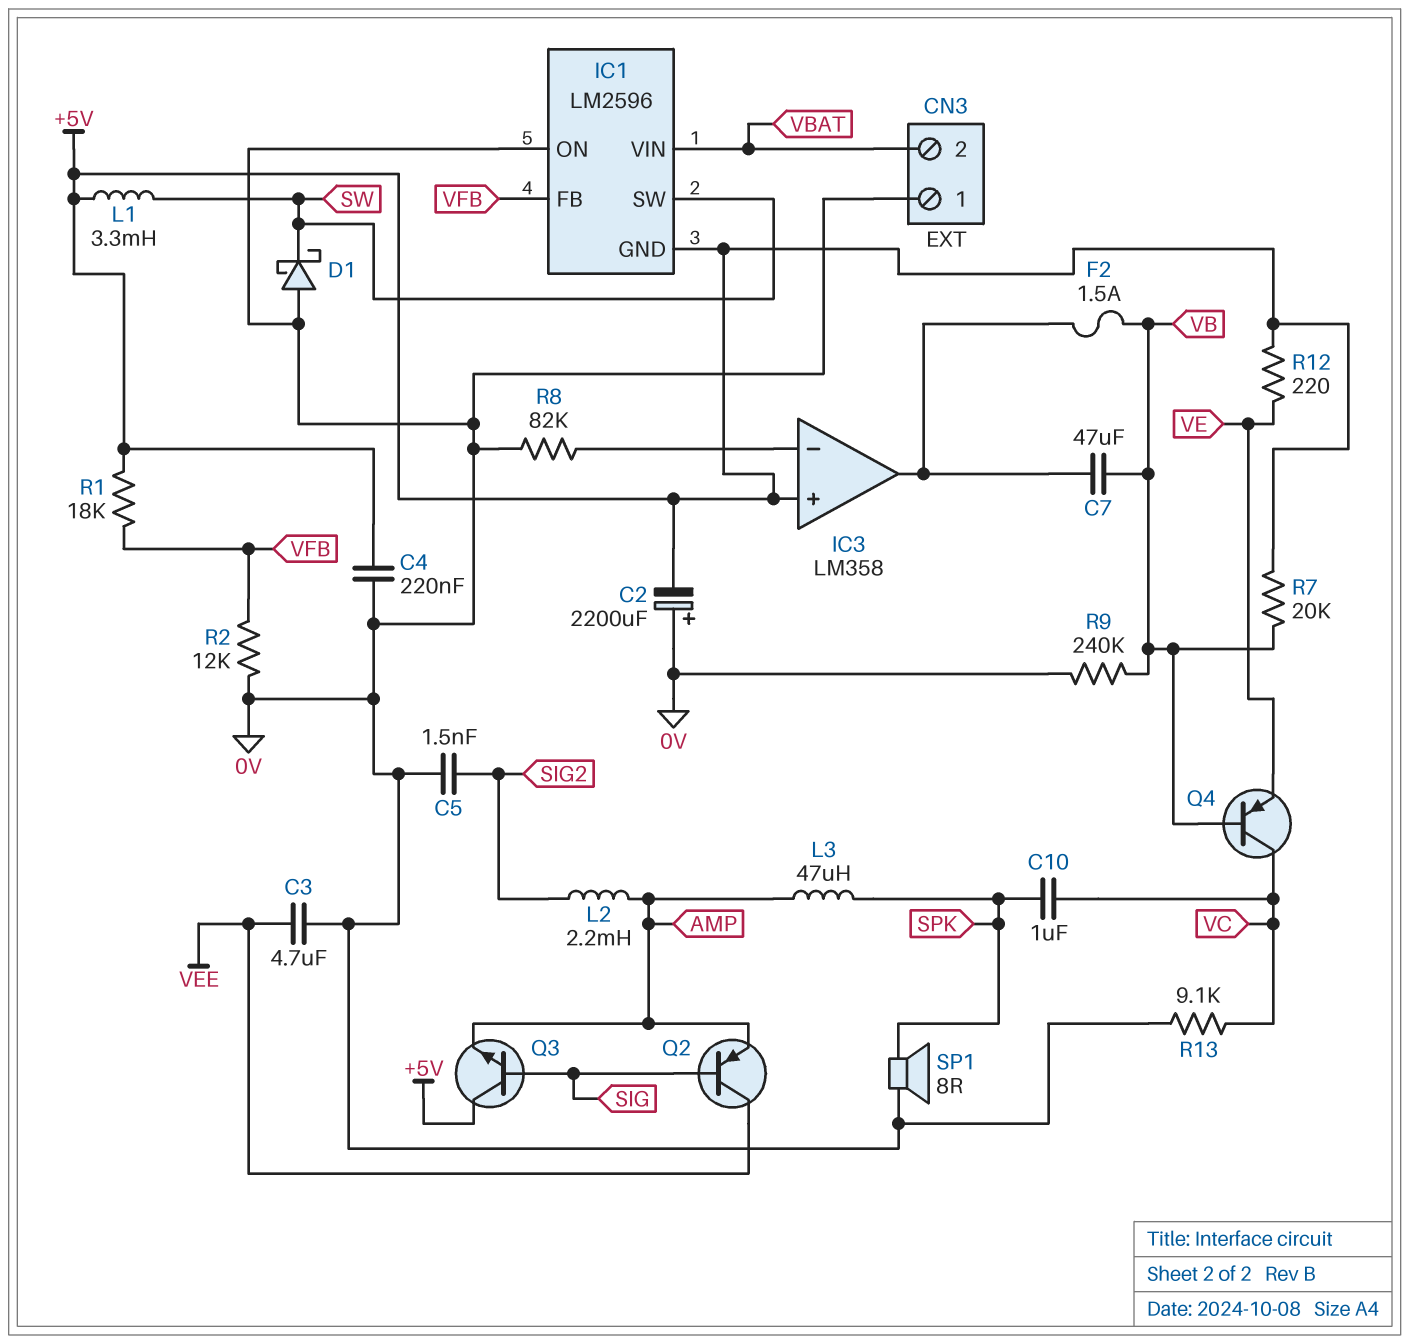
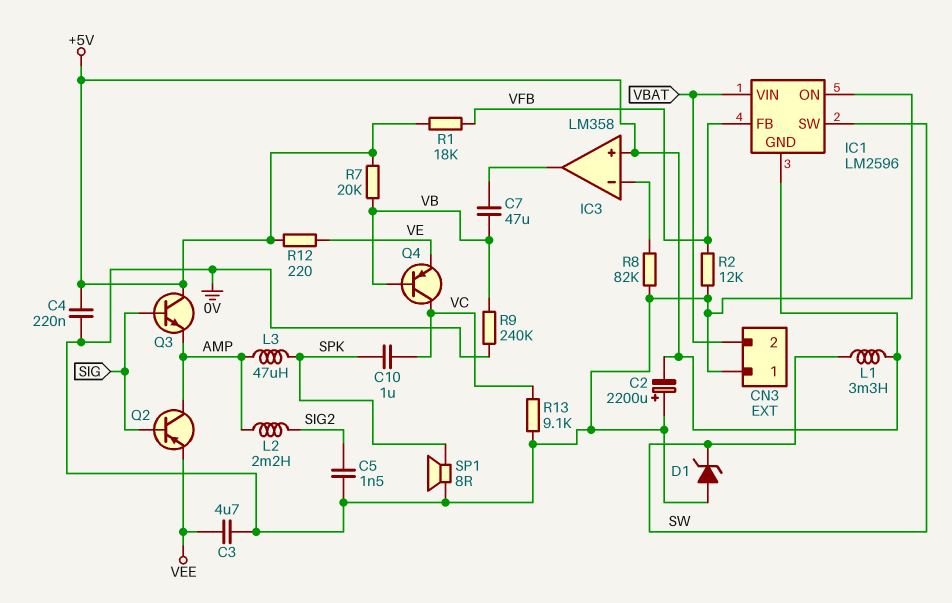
D1: schottky (A 0V, K SW) -> zener (A 0V, K SW)
F2: 1.5A (IC3/out, VB) -> none
Q2: PNP (B SIG, C VEE, E AMP) -> PNP (B SIG, C AMP, E VEE)

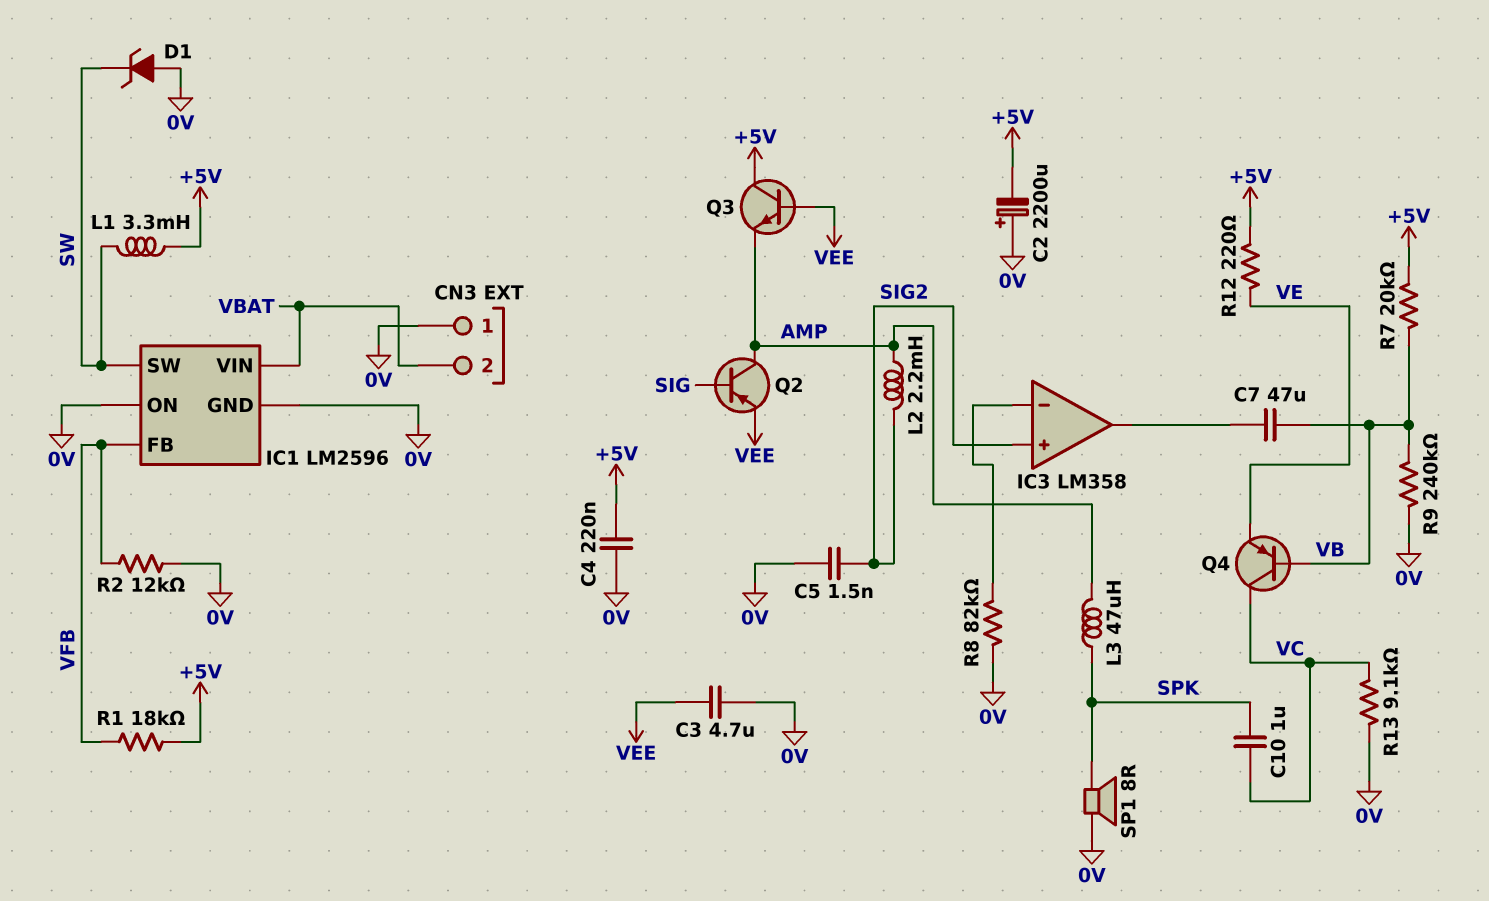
IC1 pin GND: +5V -> 0V
IC3 pin in+: +5V -> SIG2
Q3: NPN (B SIG, C +5V, E AMP) -> NPN (B VEE, C +5V, E AMP)

